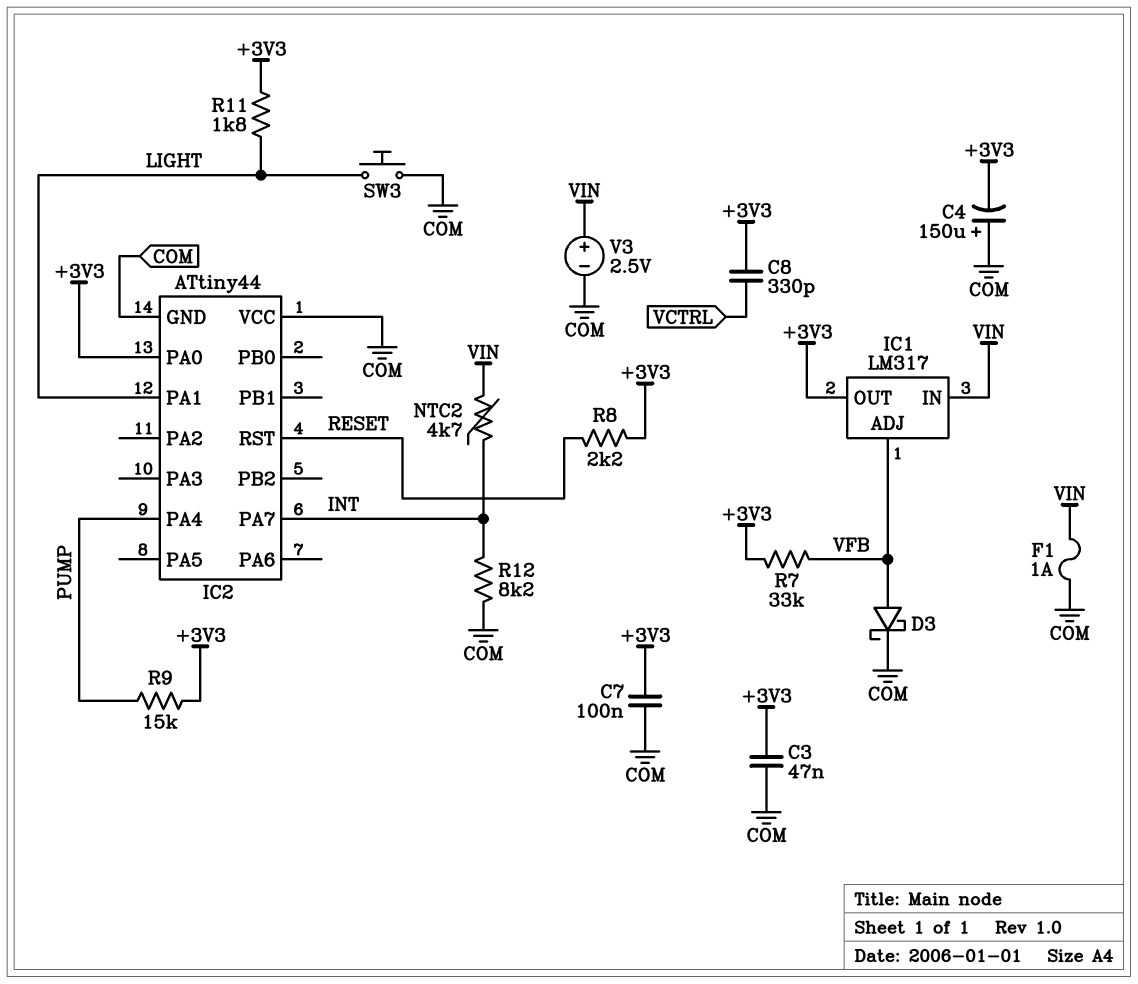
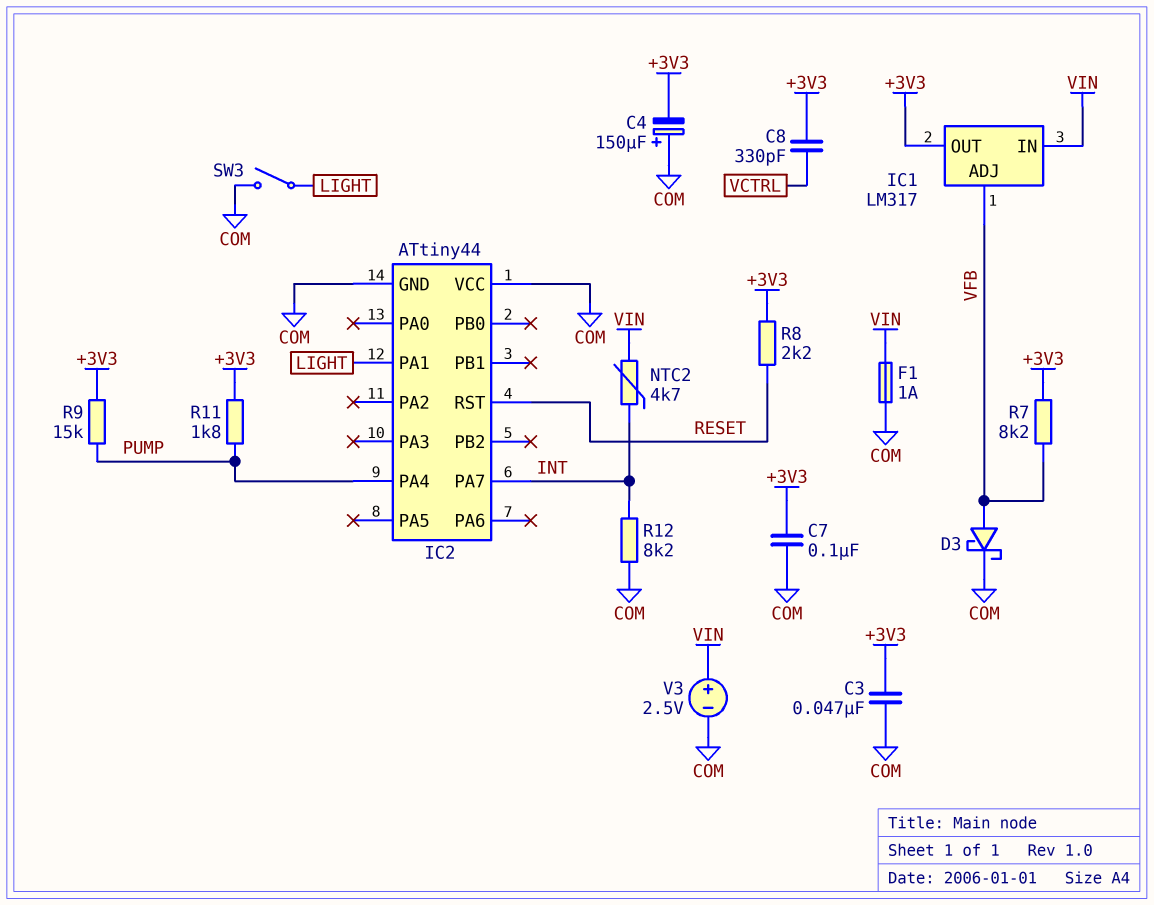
IC2 pin PA0: +3V3 -> none
R7: 33k (+3V3, VFB) -> 8.2k (+3V3, VFB)
R11: 1.8k (+3V3, LIGHT) -> 1.8k (+3V3, PUMP)
SW3: button (COM, LIGHT) -> switch (COM, LIGHT)

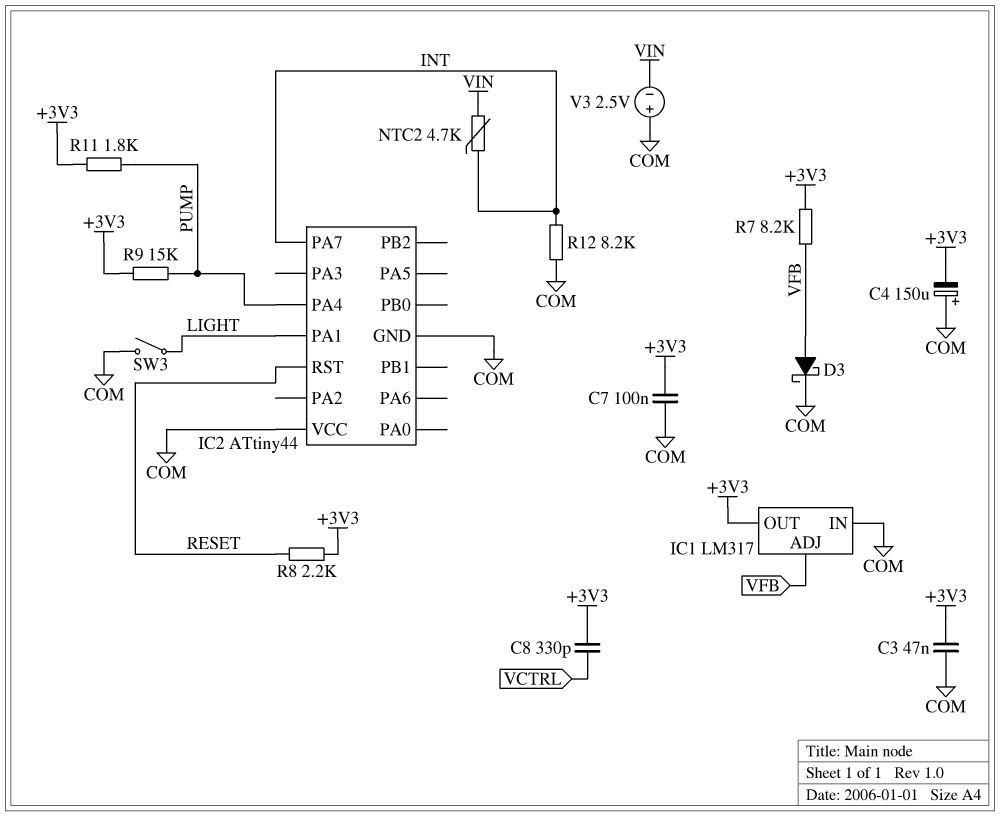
F1: 1A (COM, VIN) -> none
IC1 pin IN: VIN -> COM
V3: 2.5V (plus VIN, minus COM) -> 2.5V (plus COM, minus VIN)

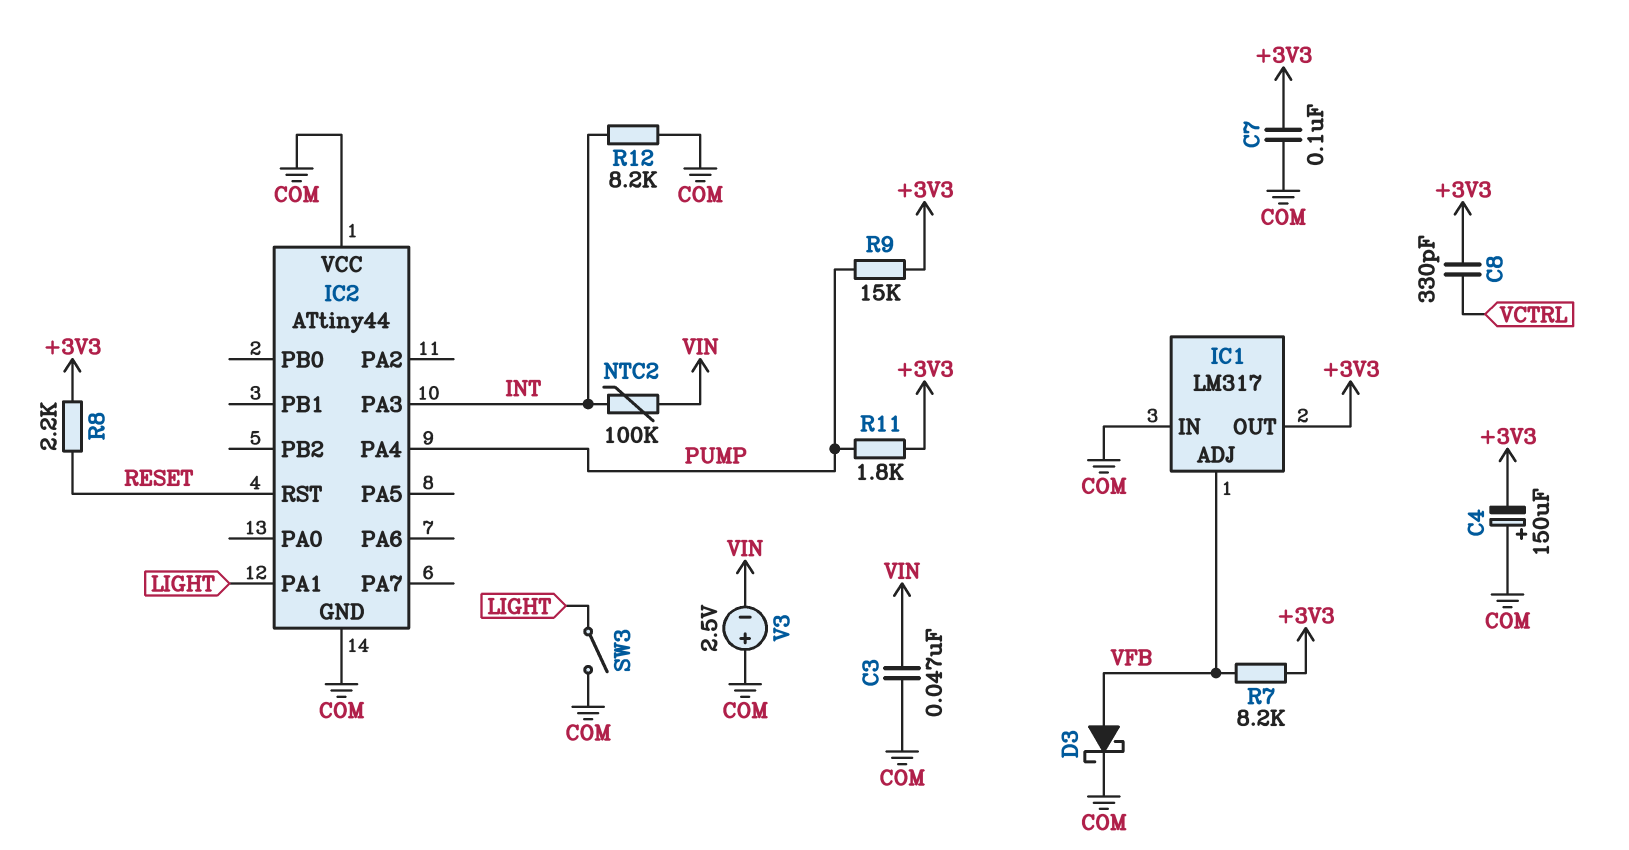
C3: 47nF (+3V3, COM) -> 47nF (COM, VIN)
IC2 pin PA3: none -> INT
IC2 pin PA7: INT -> none
NTC2: 4.7k (INT, VIN) -> 100k (INT, VIN)

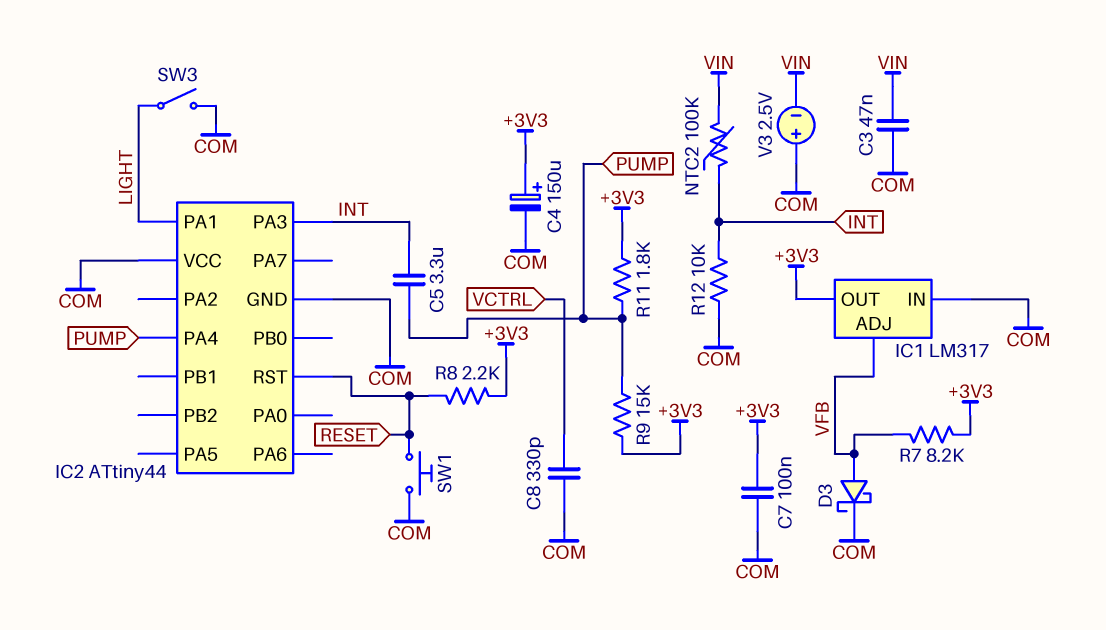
C4: 150uF (plus COM, minus +3V3) -> 150uF (plus +3V3, minus COM)
C5: none -> 3.3uF (INT, PUMP)
C8: 330pF (+3V3, VCTRL) -> 330pF (COM, VCTRL)
R12: 8.2k (COM, INT) -> 10k (COM, INT)
SW1: none -> button (COM, RESET)

